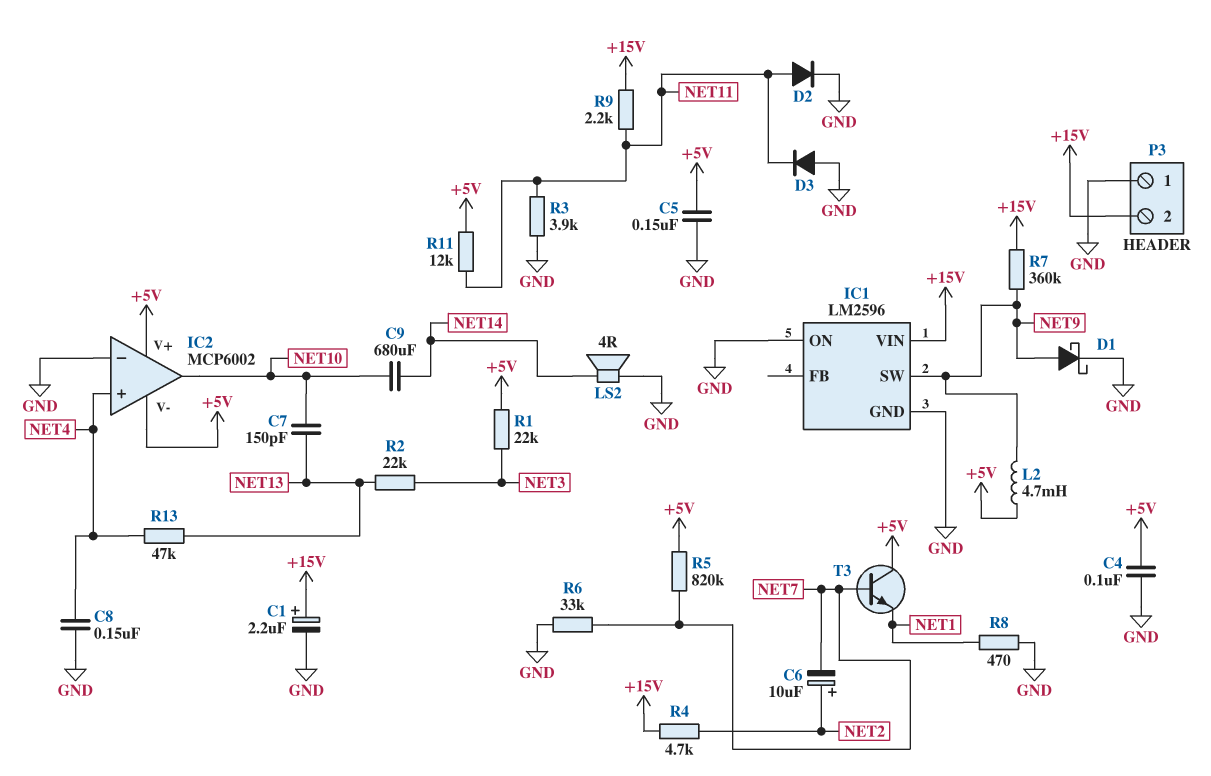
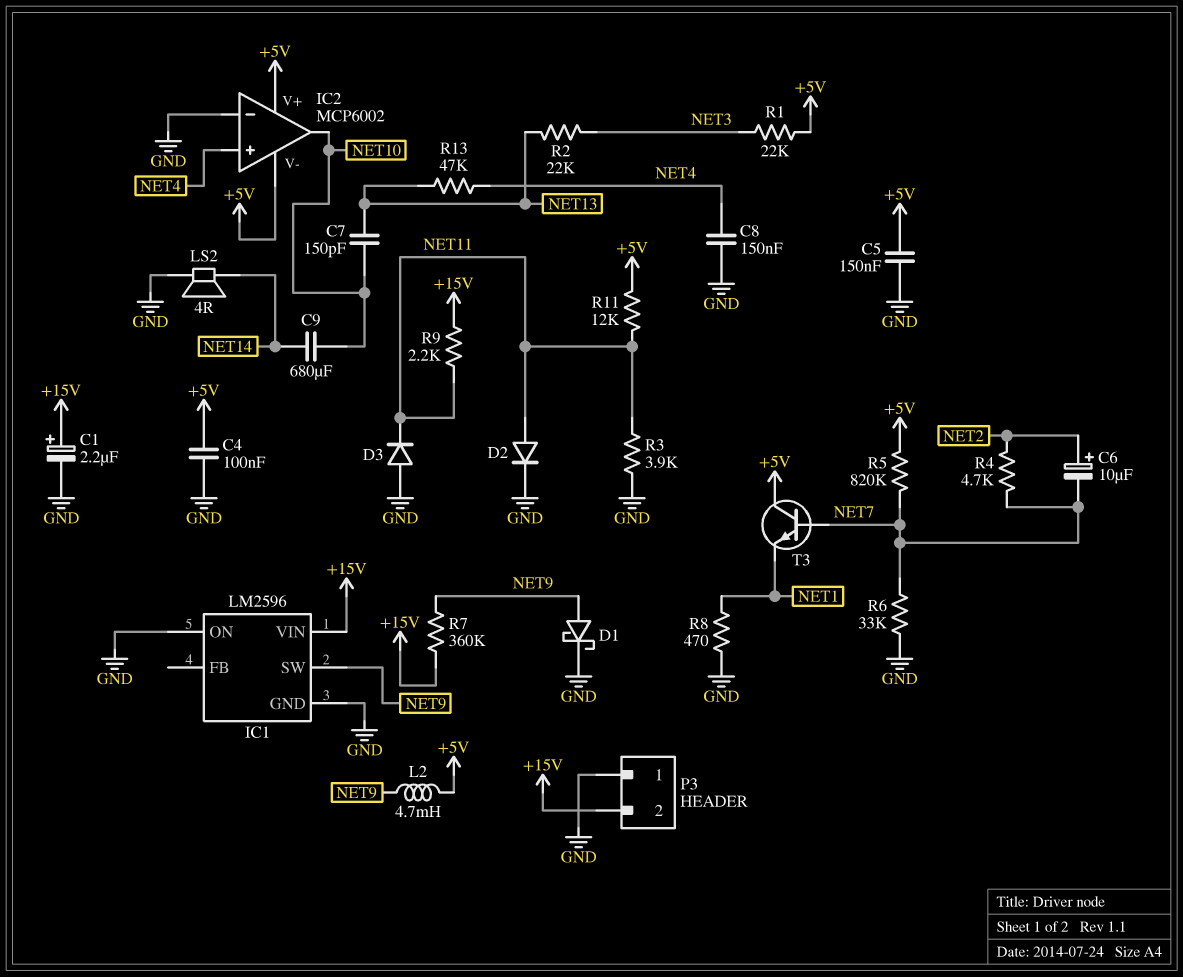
R4: 4.7k (+15V, NET2) -> 4.7k (NET2, NET7)

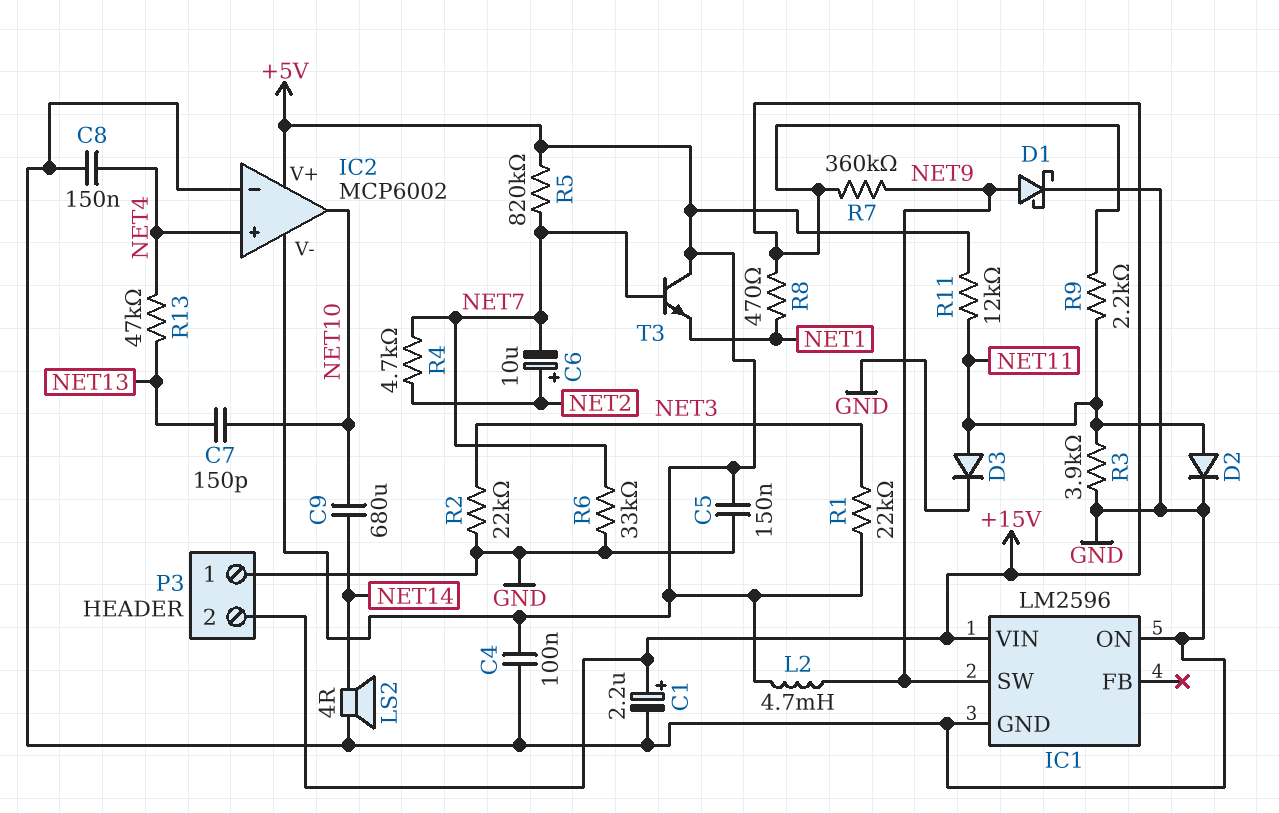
D3: diode (A GND, K NET11) -> diode (A NET11, K GND)
R2: 22k (NET3, NET13) -> 22k (GND, NET3)
R8: 470 (GND, NET1) -> 470 (+15V, NET1)

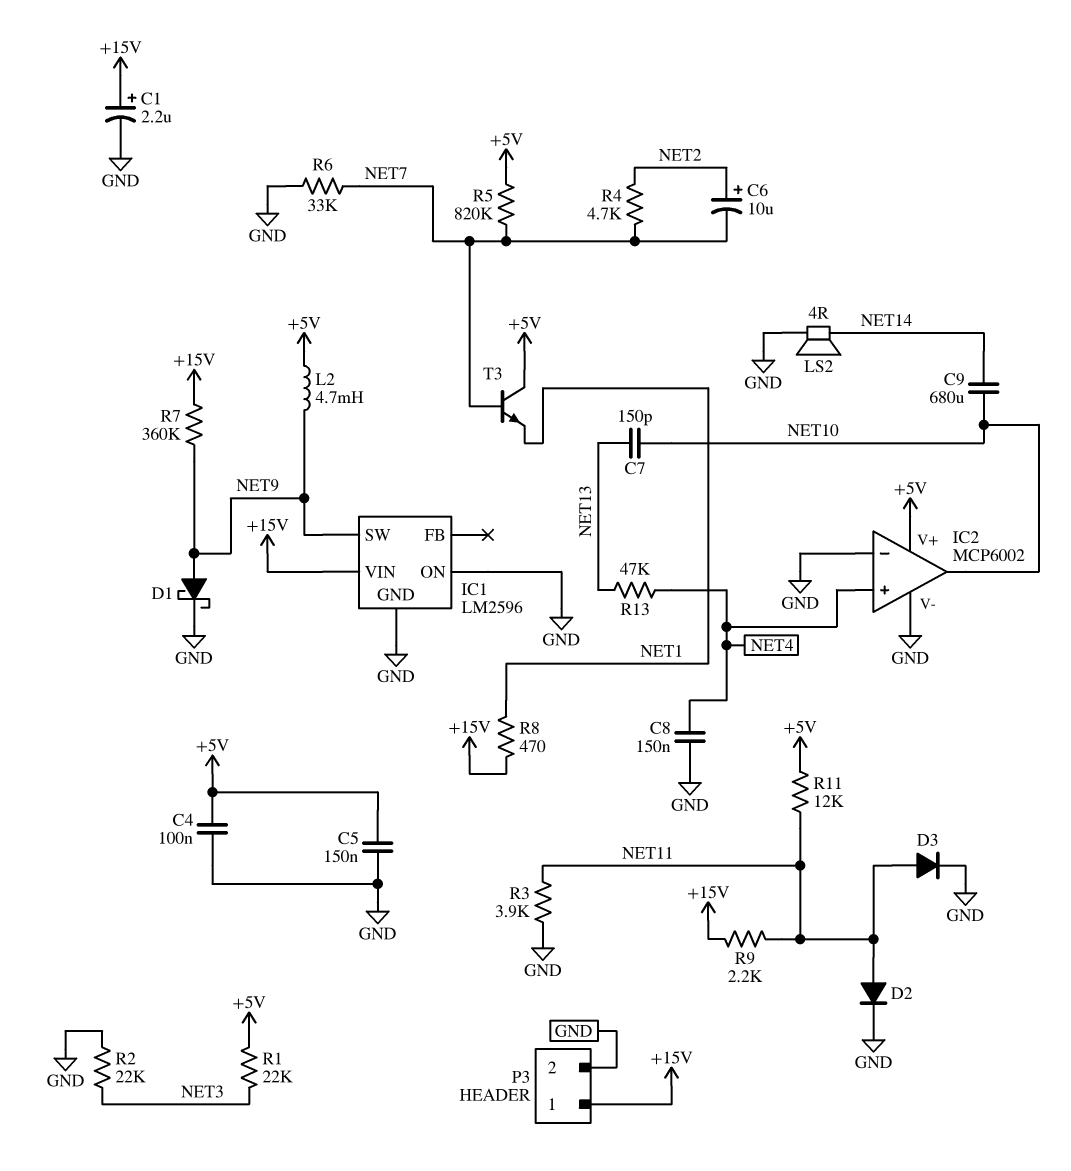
IC2 pin V-: +5V -> GND
P3 pin 1: GND -> +15V
P3 pin 2: +15V -> GND

